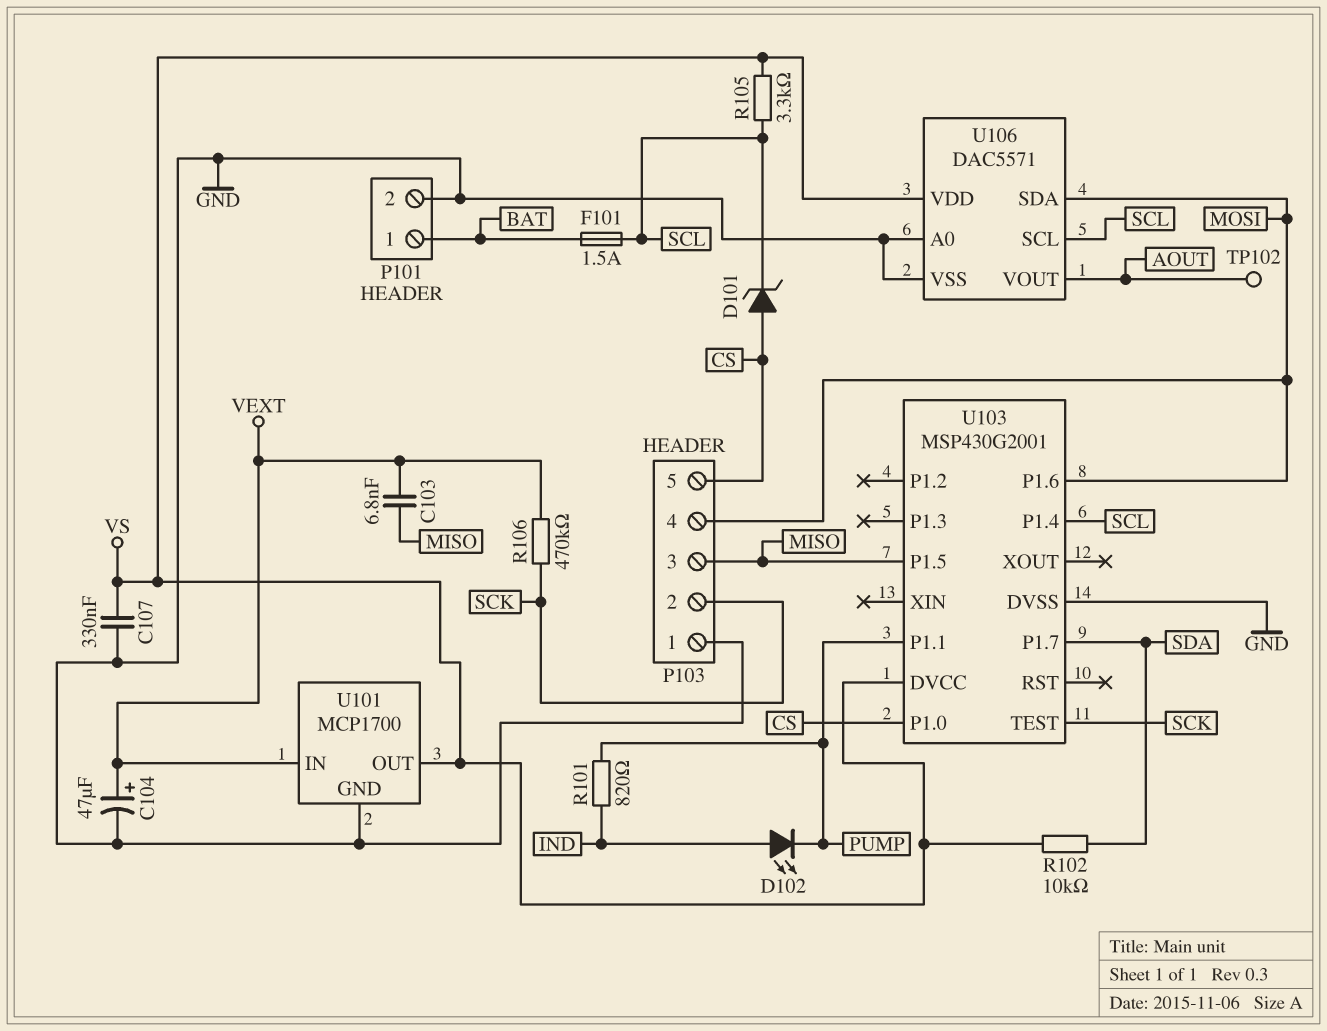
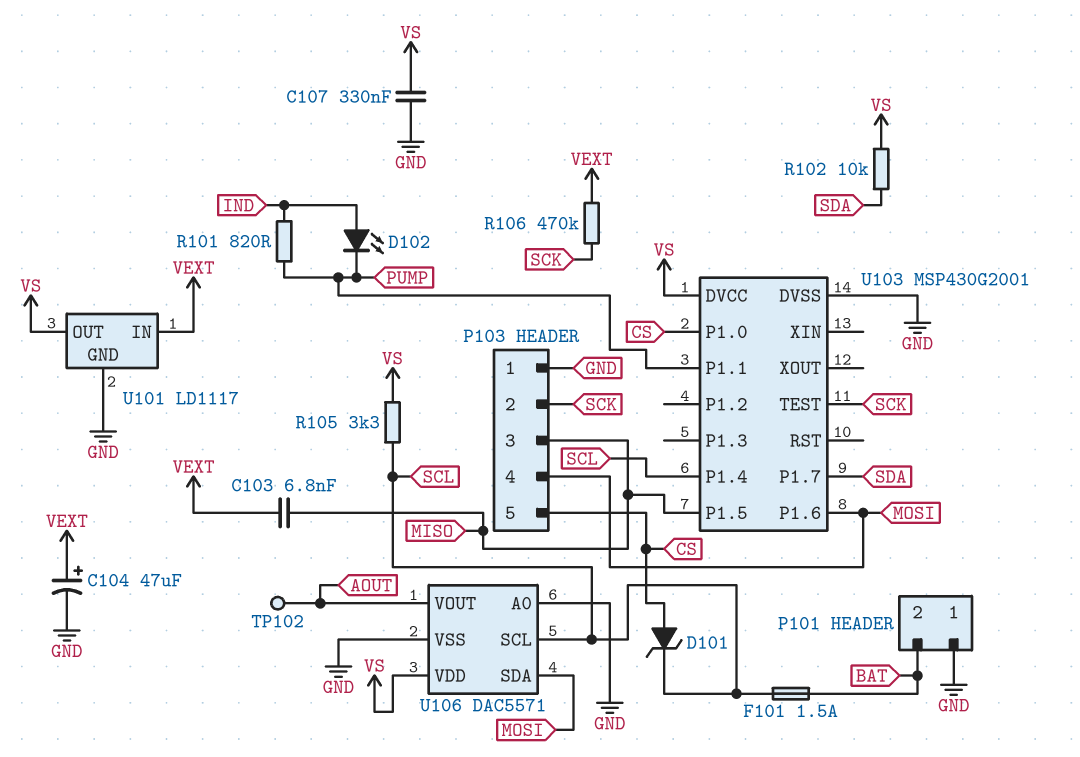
P101 pin 1: BAT -> GND
P101 pin 2: GND -> BAT
U101: MCP1700 -> LD1117

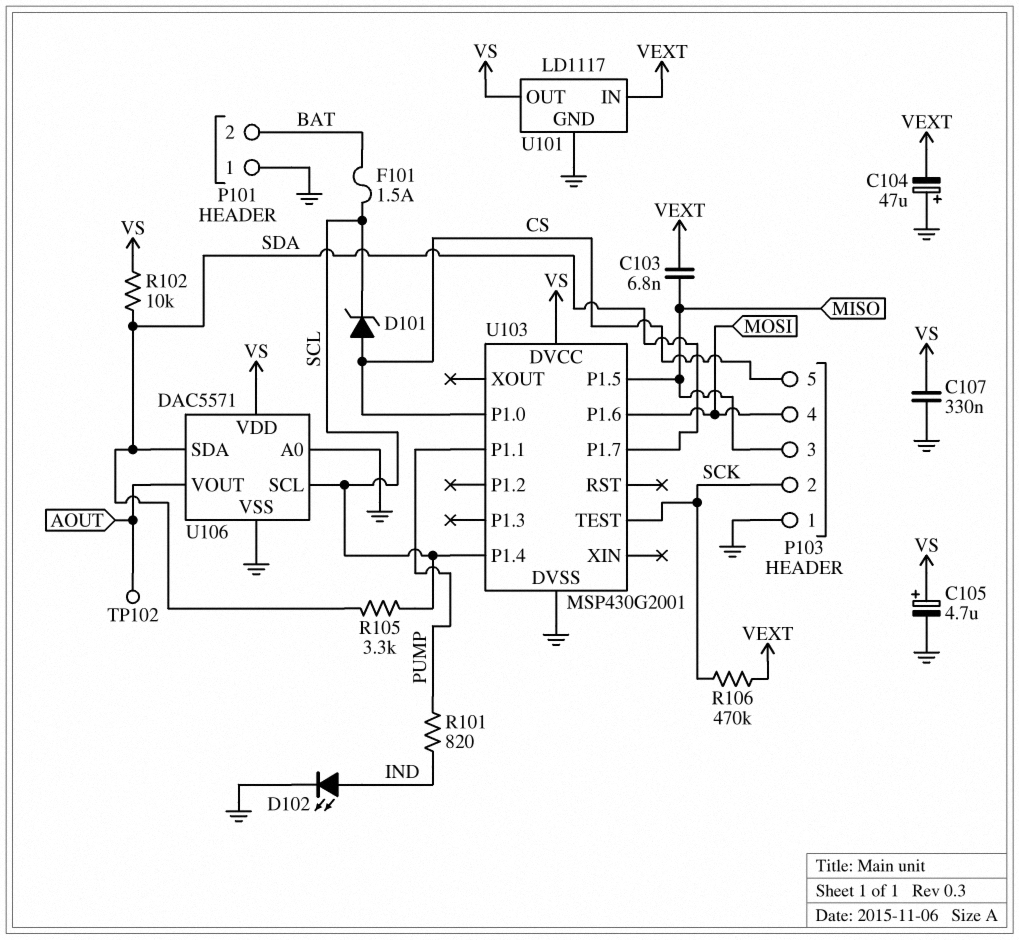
C104: 47uF (plus VEXT, minus GND) -> 47uF (plus GND, minus VEXT)
C105: none -> 4.7uF (plus VS, minus GND)
D102: LED (A IND, K PUMP) -> LED (A IND, K GND)
R105: 3.3k (SCL, VS) -> 3.3k (SCL, SDA)
U106 pin SDA: MOSI -> SDA

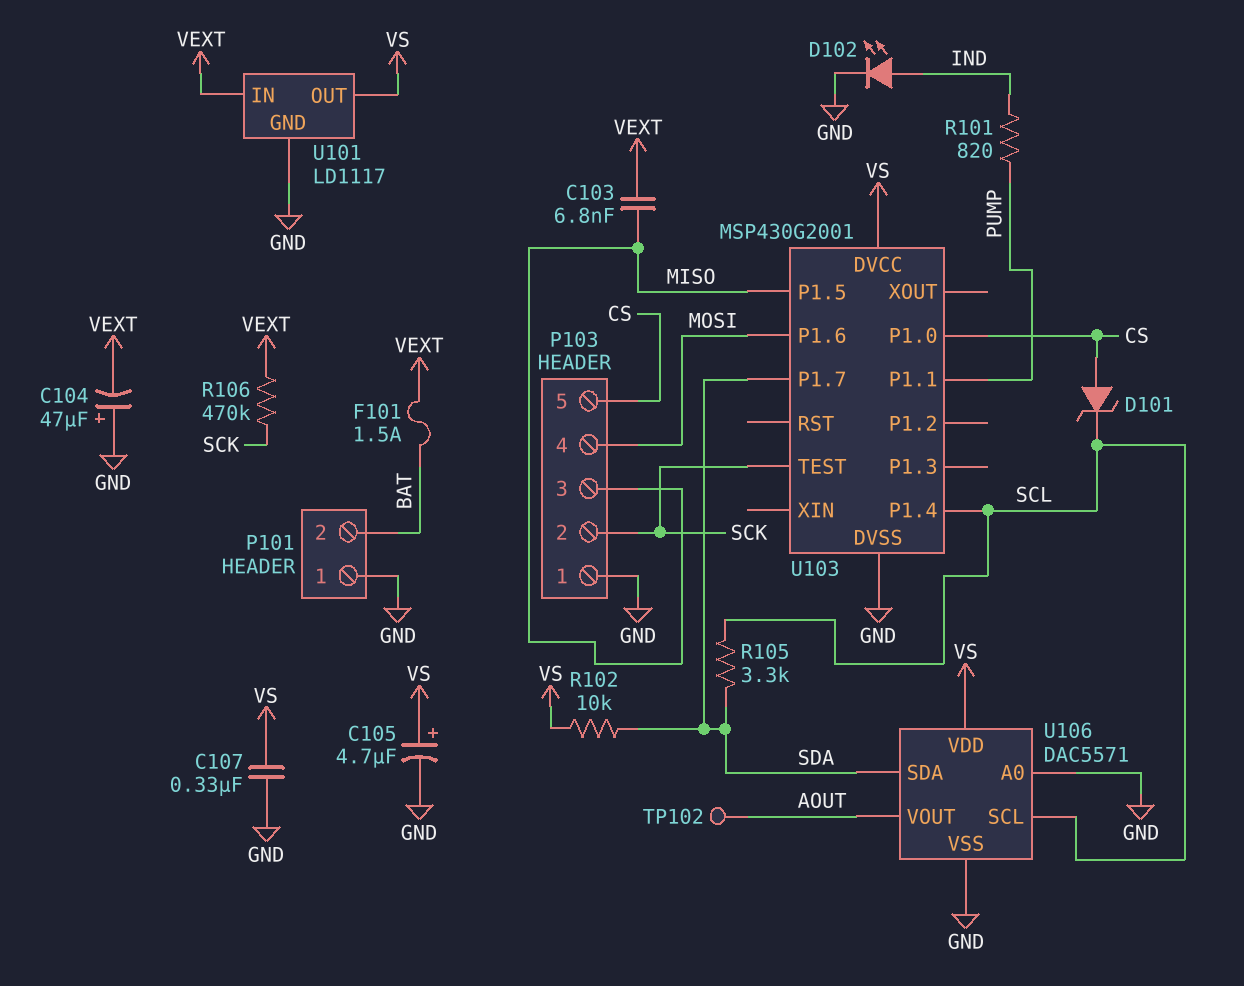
F101: 1.5A (BAT, SCL) -> 1.5A (BAT, VEXT)

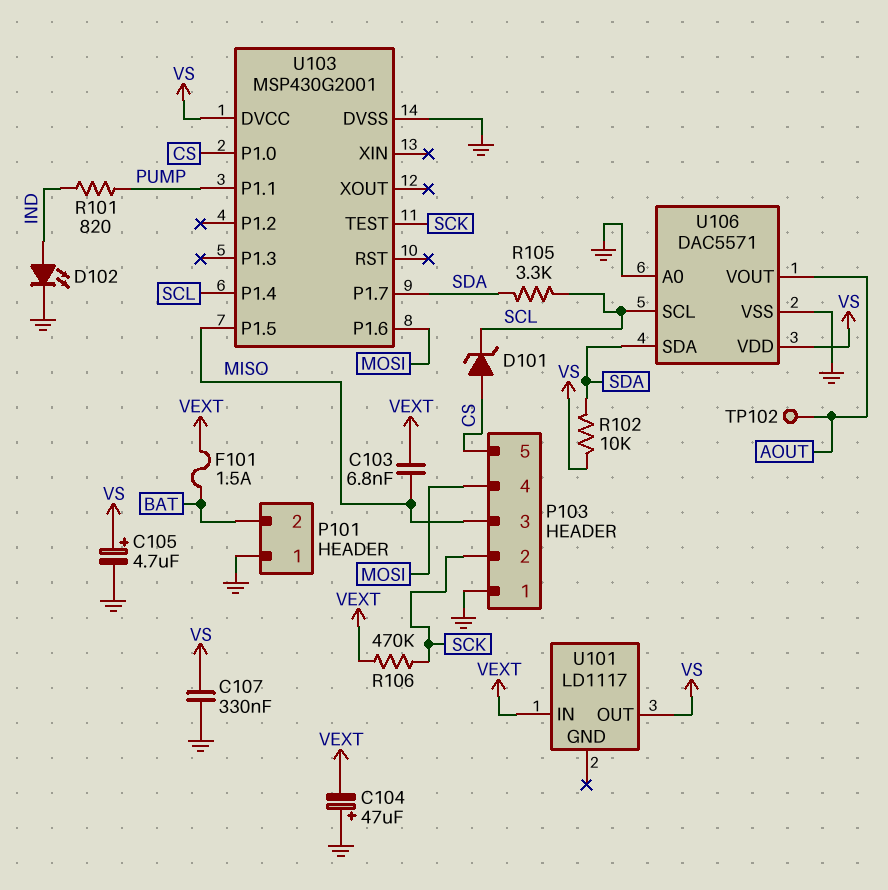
U101 pin GND: GND -> none

